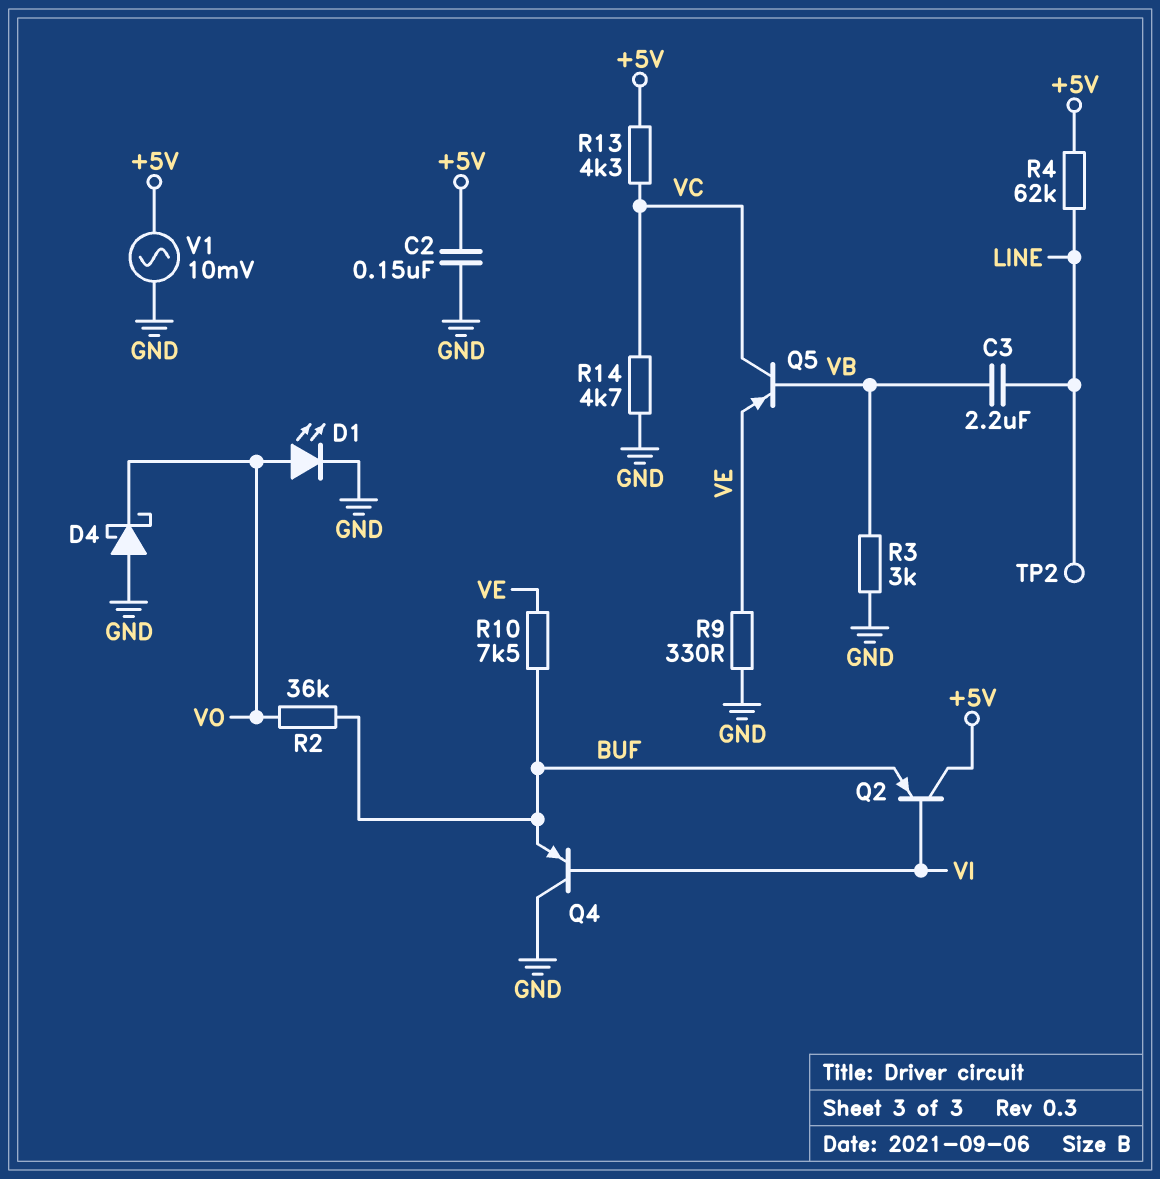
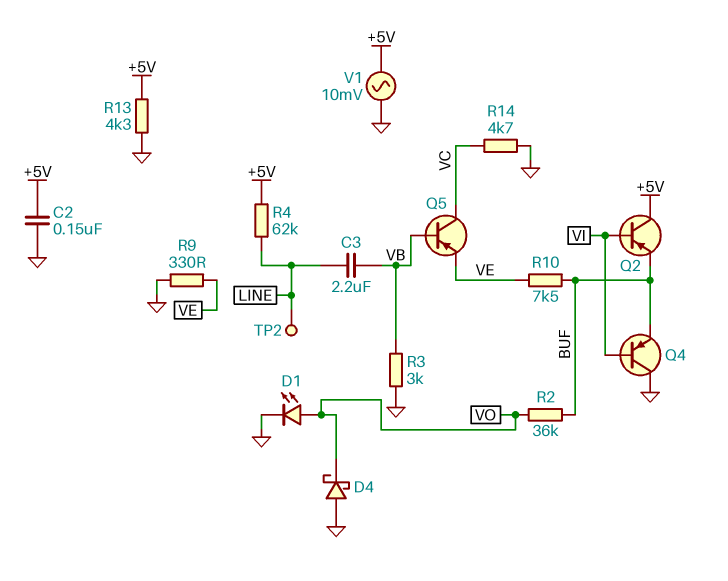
R13: 4.3k (+5V, VC) -> 4.3k (+5V, GND)

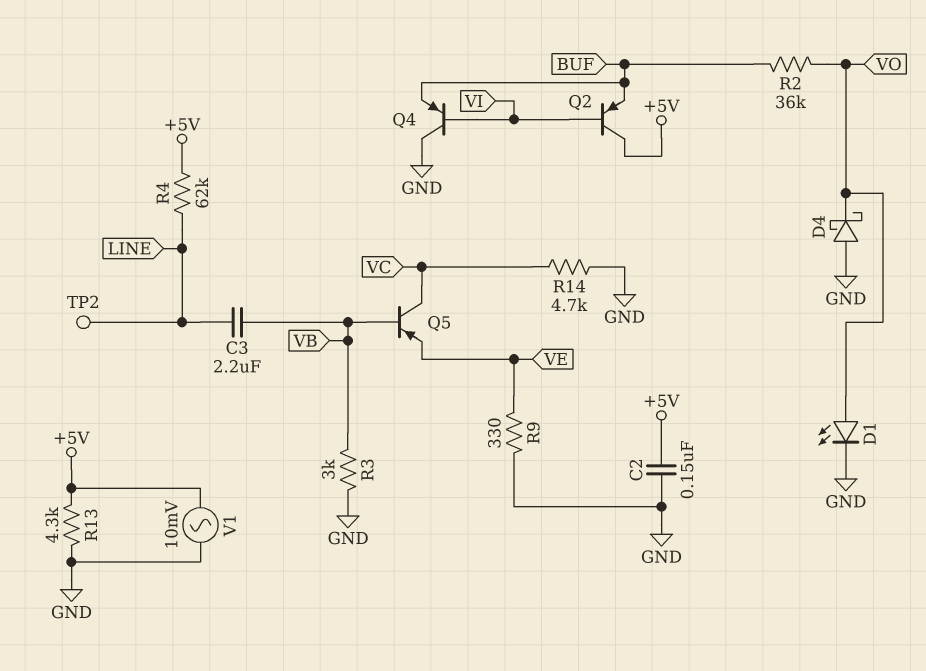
R10: 7.5k (BUF, VE) -> none

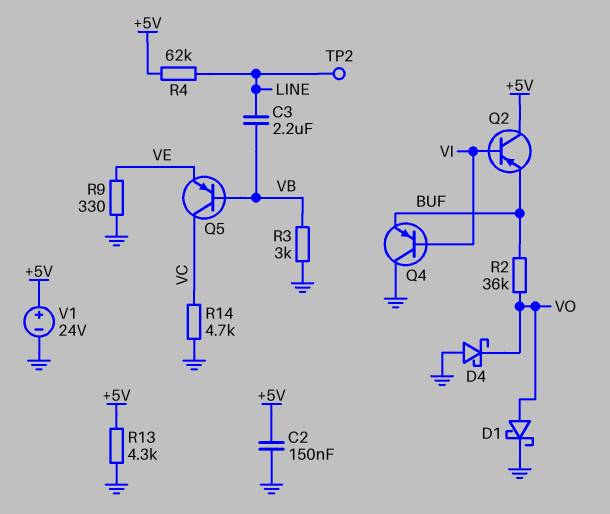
D1: LED (A VO, K GND) -> schottky (A VO, K GND)
V1: AC 10mV (+5V, GND) -> 24V (plus +5V, minus GND)

